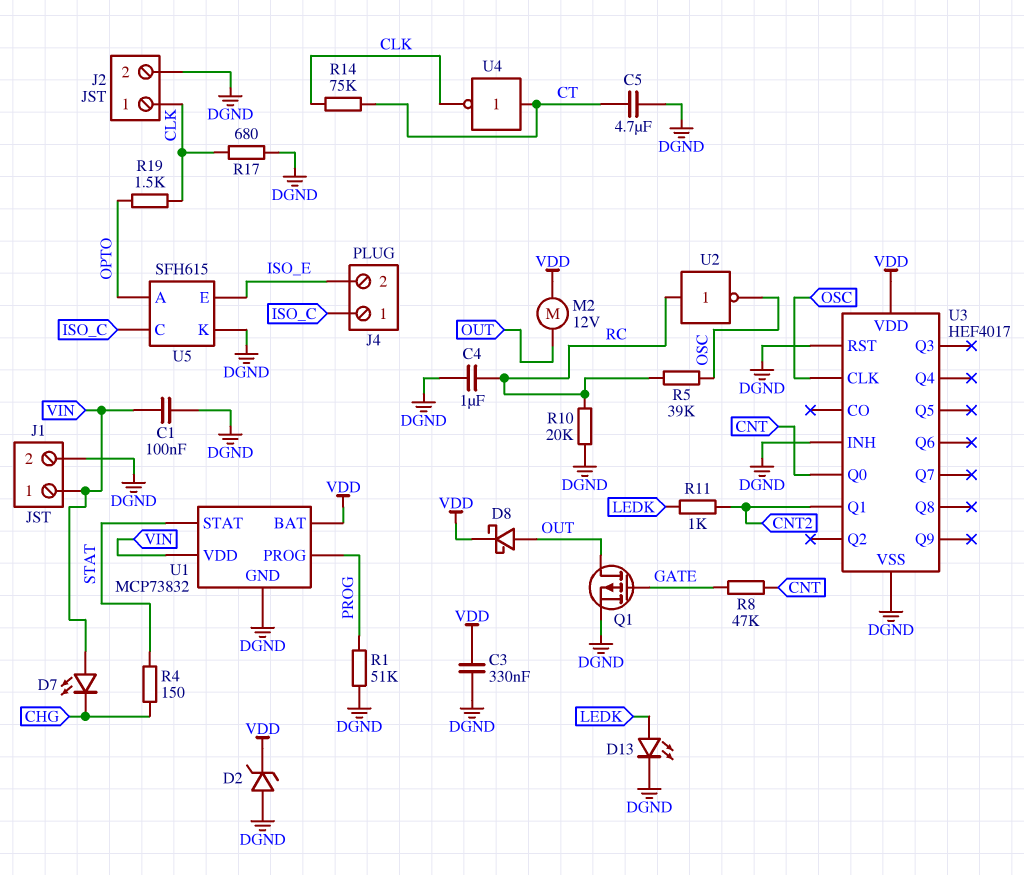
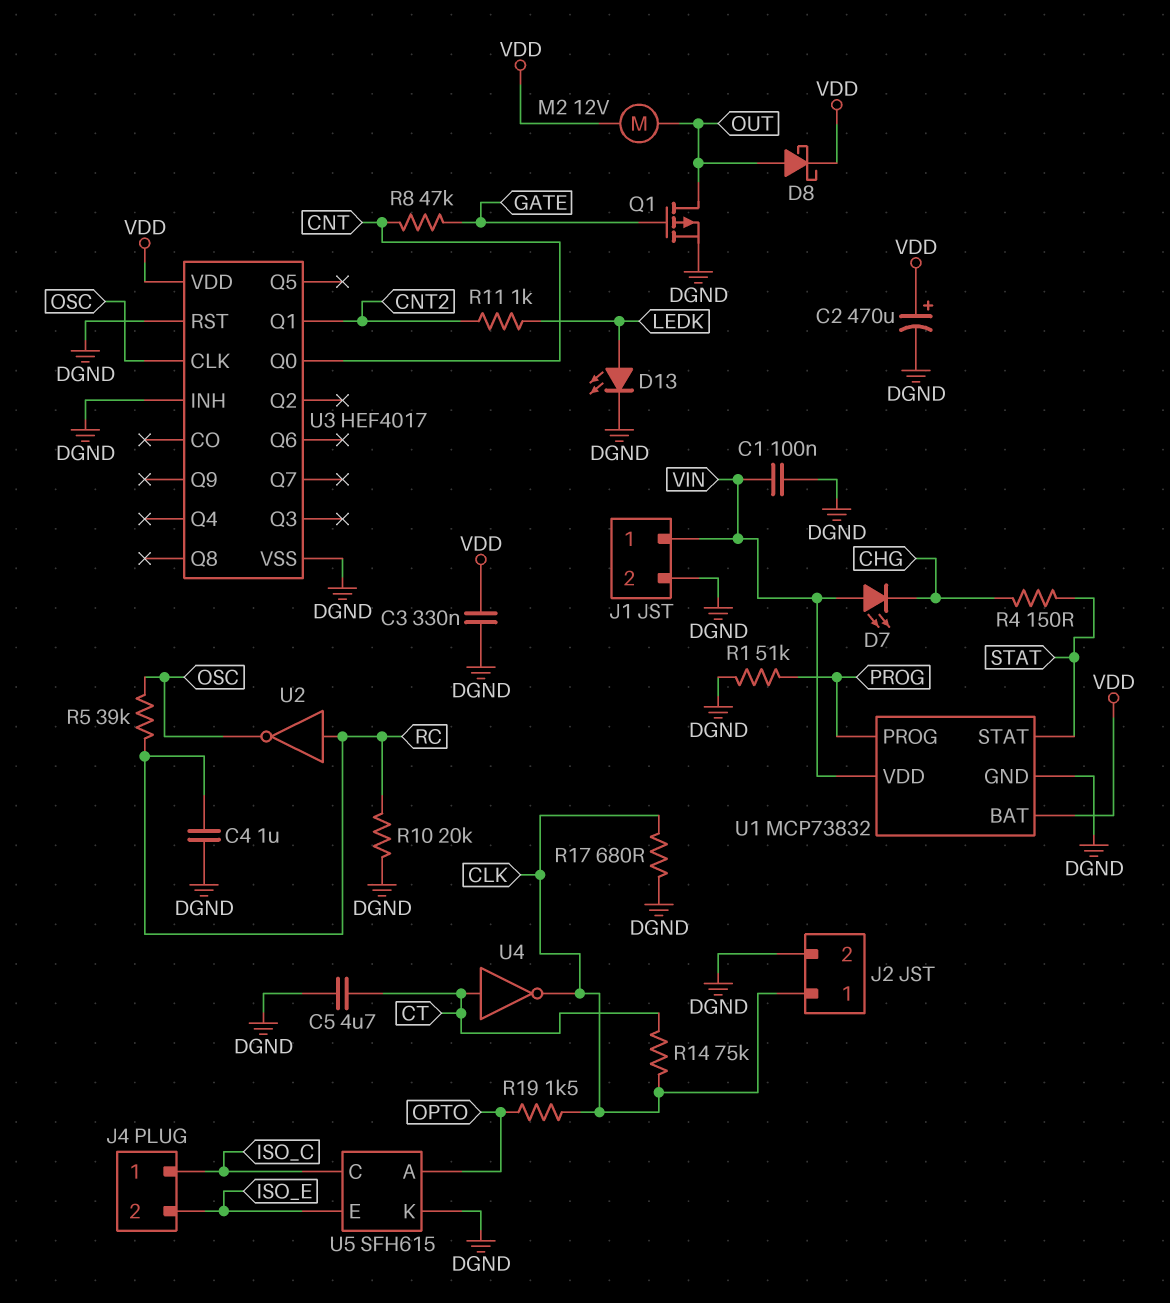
C2: none -> 470uF (plus VDD, minus DGND)
D2: zener (A DGND, K VDD) -> none

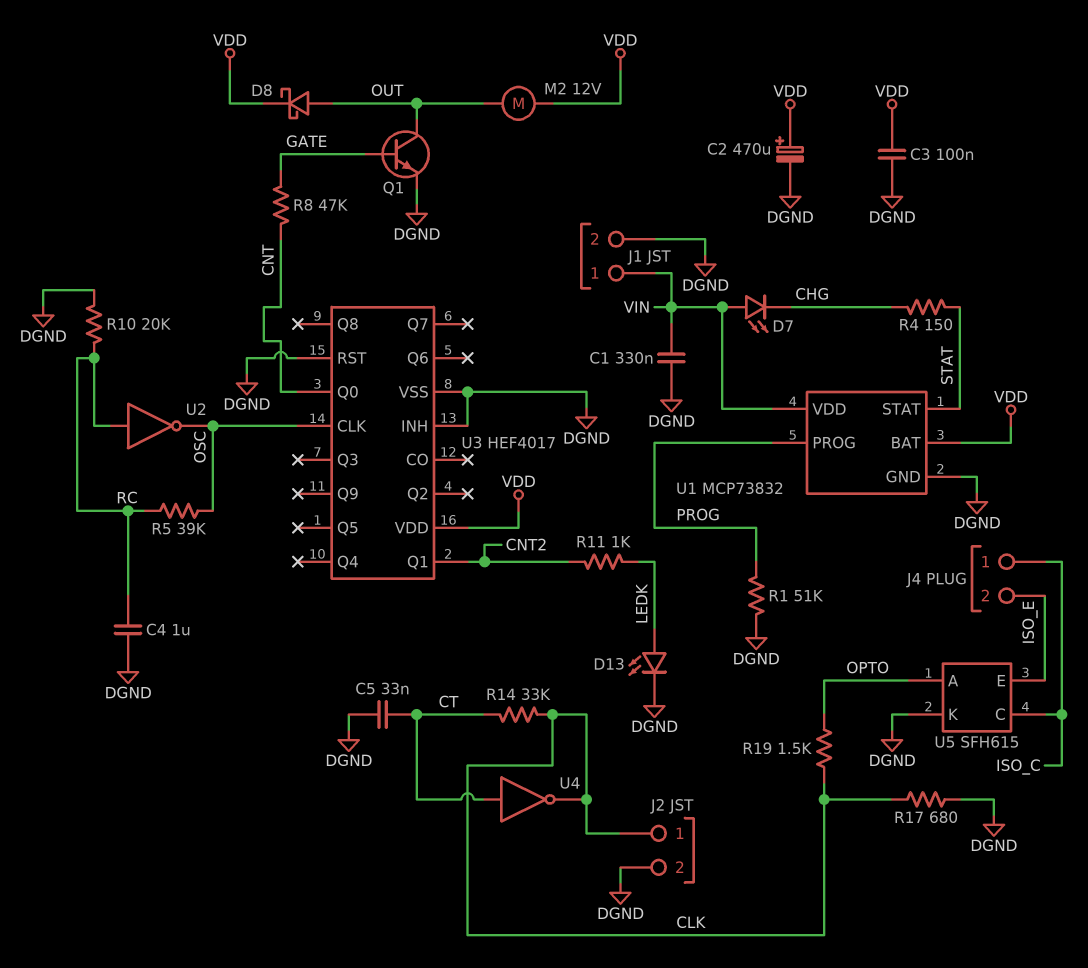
C1: 100nF (DGND, VIN) -> 330nF (DGND, VIN)
C3: 330nF (DGND, VDD) -> 100nF (DGND, VDD)
C5: 4.7uF (CT, DGND) -> 33nF (CT, DGND)
Q1: PMOS (G GATE, D OUT, S DGND) -> NPN (B GATE, C OUT, E DGND)
R14: 75k (CLK, CT) -> 33k (CLK, CT)

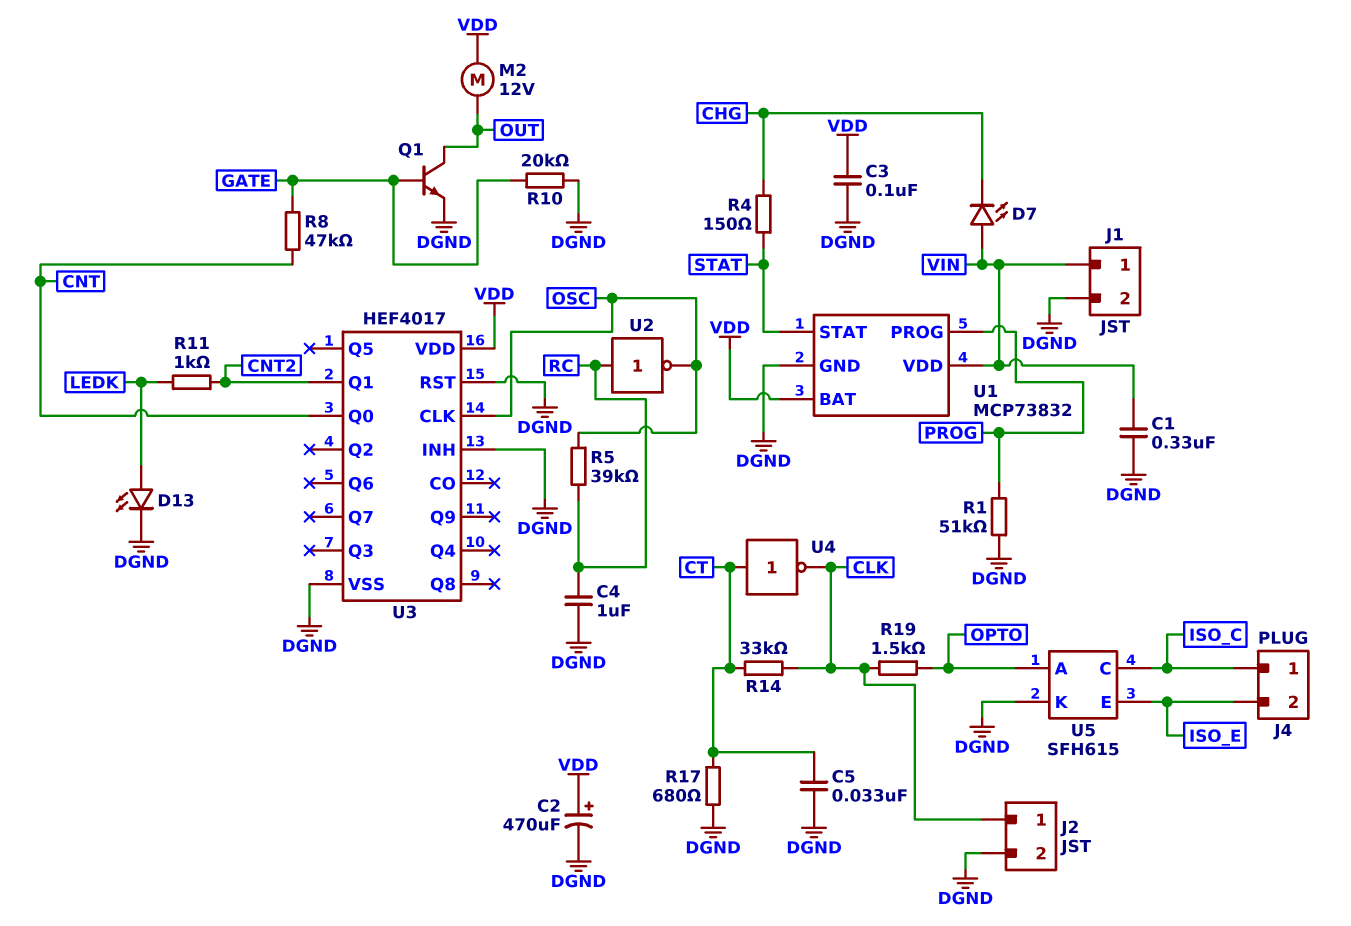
D8: schottky (A OUT, K VDD) -> none
R10: 20k (DGND, RC) -> 20k (DGND, GATE)
R17: 680 (CLK, DGND) -> 680 (CT, DGND)

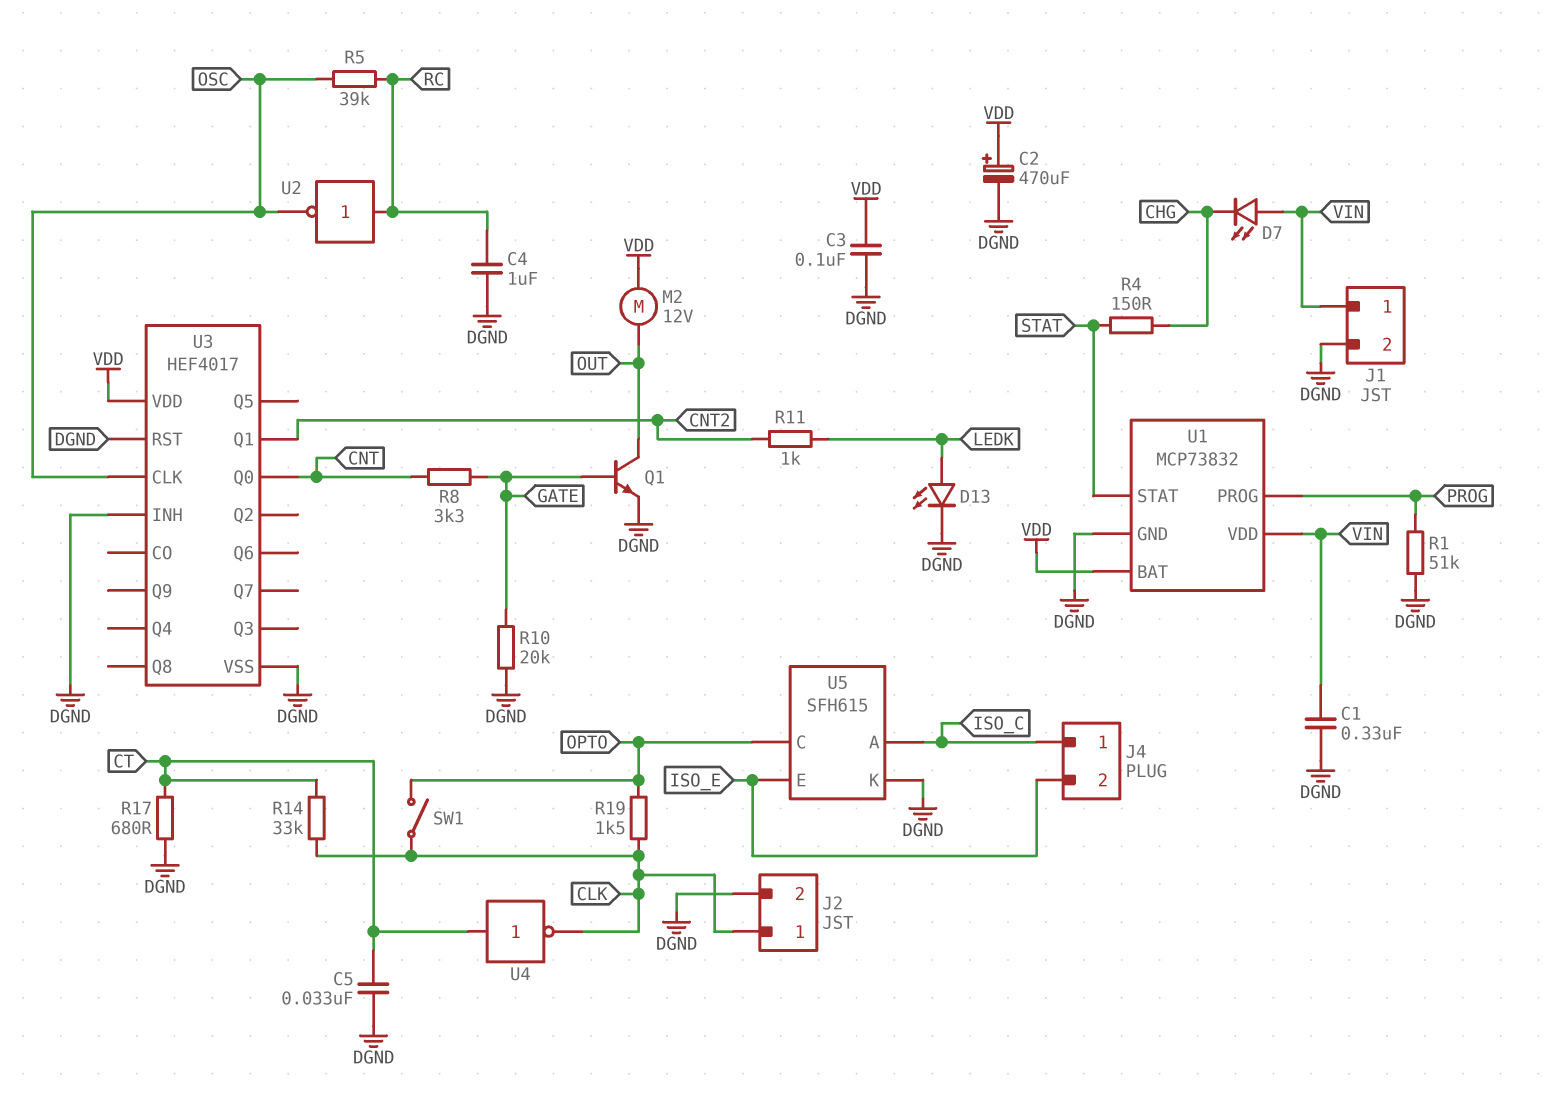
R8: 47k (CNT, GATE) -> 3.3k (CNT, GATE)
SW1: none -> switch (CLK, OPTO)
U5 pin A: OPTO -> ISO_C
U5 pin C: ISO_C -> OPTO

